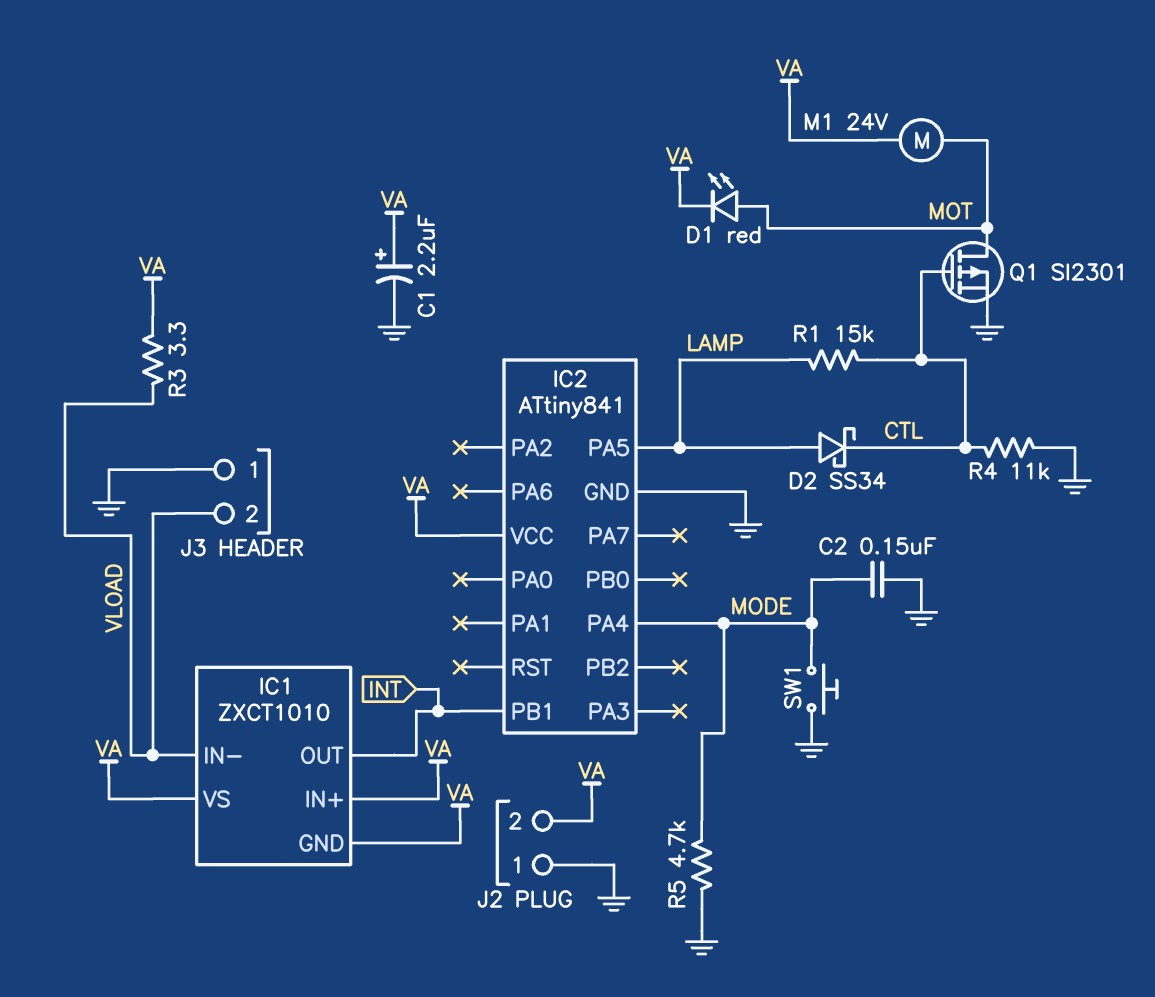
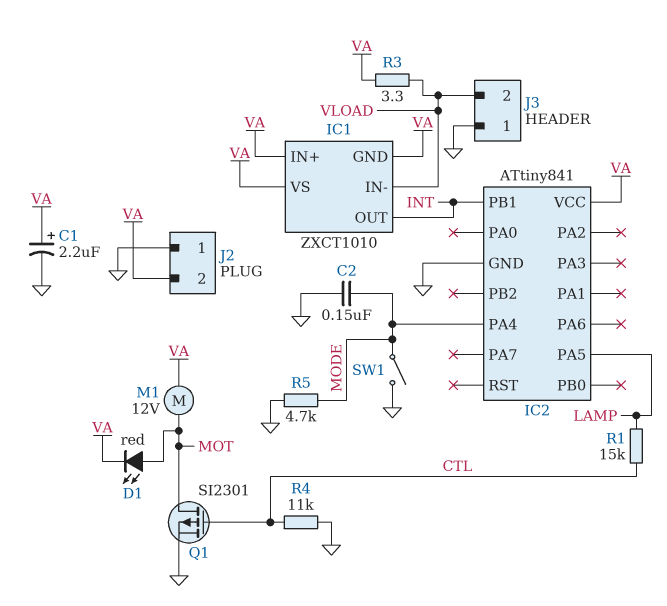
D2: schottky SS34 (A LAMP, K CTL) -> none
M1: motor 24V (MOT, VA) -> motor 12V (MOT, VA)
SW1: button (GND, MODE) -> switch (GND, MODE)

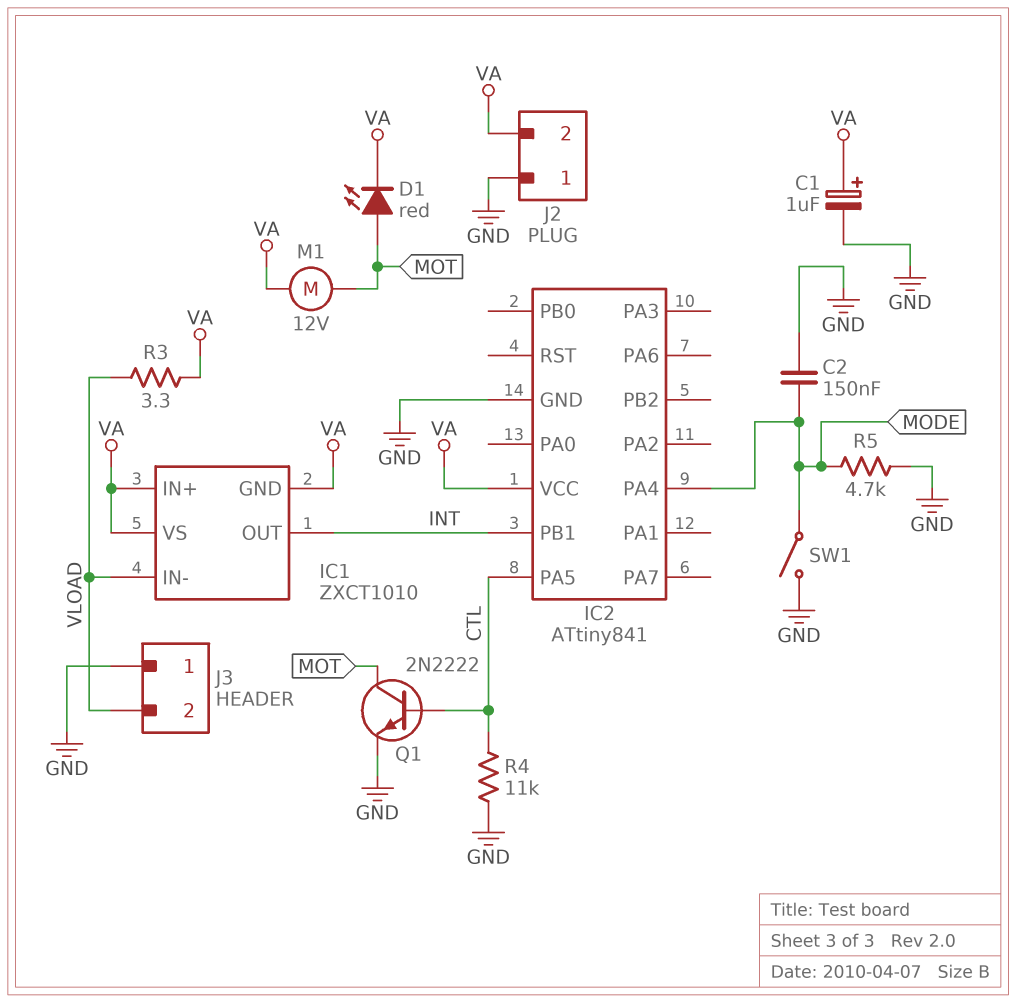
C1: 2.2uF (plus VA, minus GND) -> 1uF (plus VA, minus GND)
IC2 pin PA5: LAMP -> CTL
Q1: PMOS SI2301 (G CTL, D MOT, S GND) -> NPN 2N2222 (B CTL, C MOT, E GND)
R1: 15k (CTL, LAMP) -> none

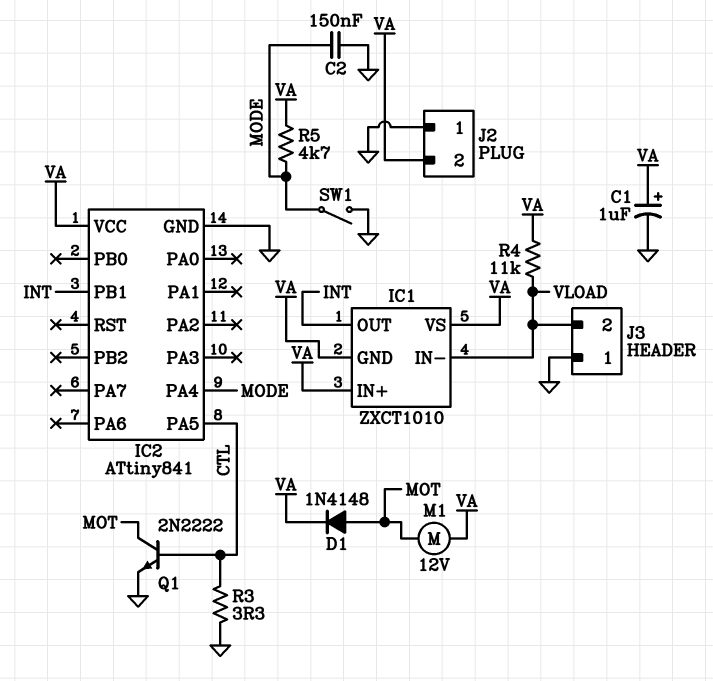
D1: LED red (A MOT, K VA) -> diode 1N4148 (A MOT, K VA)
R3: 3.3 (VA, VLOAD) -> 3.3 (CTL, GND)
R4: 11k (CTL, GND) -> 11k (VA, VLOAD)
R5: 4.7k (GND, MODE) -> 4.7k (MODE, VA)

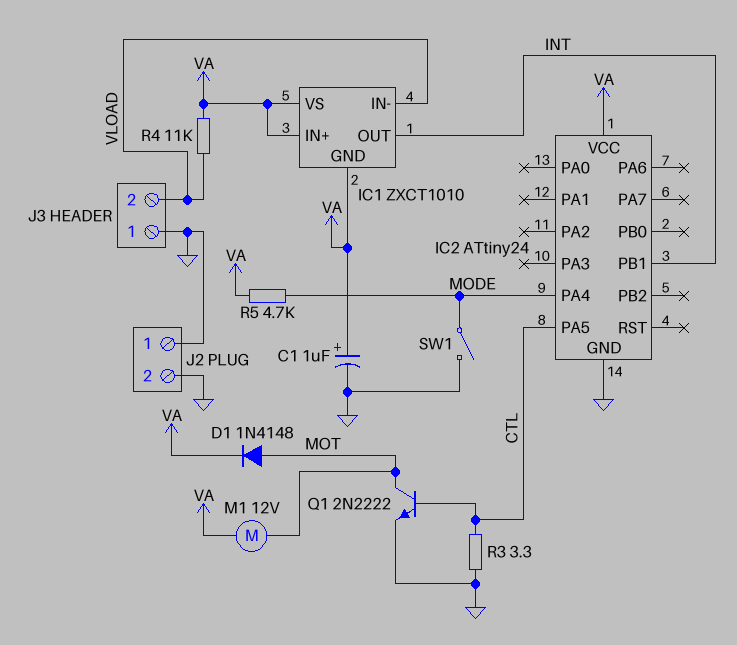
C2: 150nF (GND, MODE) -> none
IC2: ATtiny841 -> ATtiny24
J2 pin 2: VA -> GND

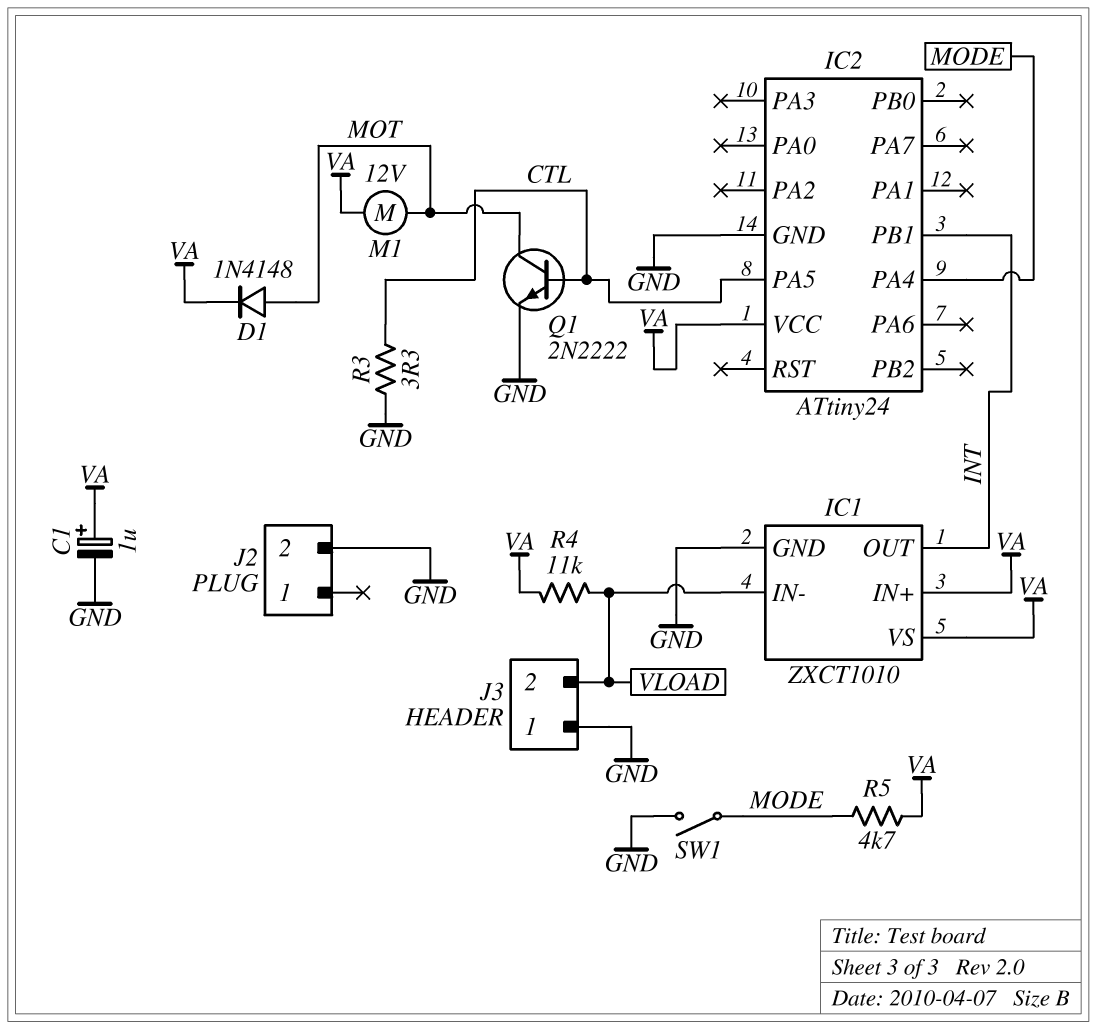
IC1 pin GND: VA -> GND
J2 pin 1: GND -> none

